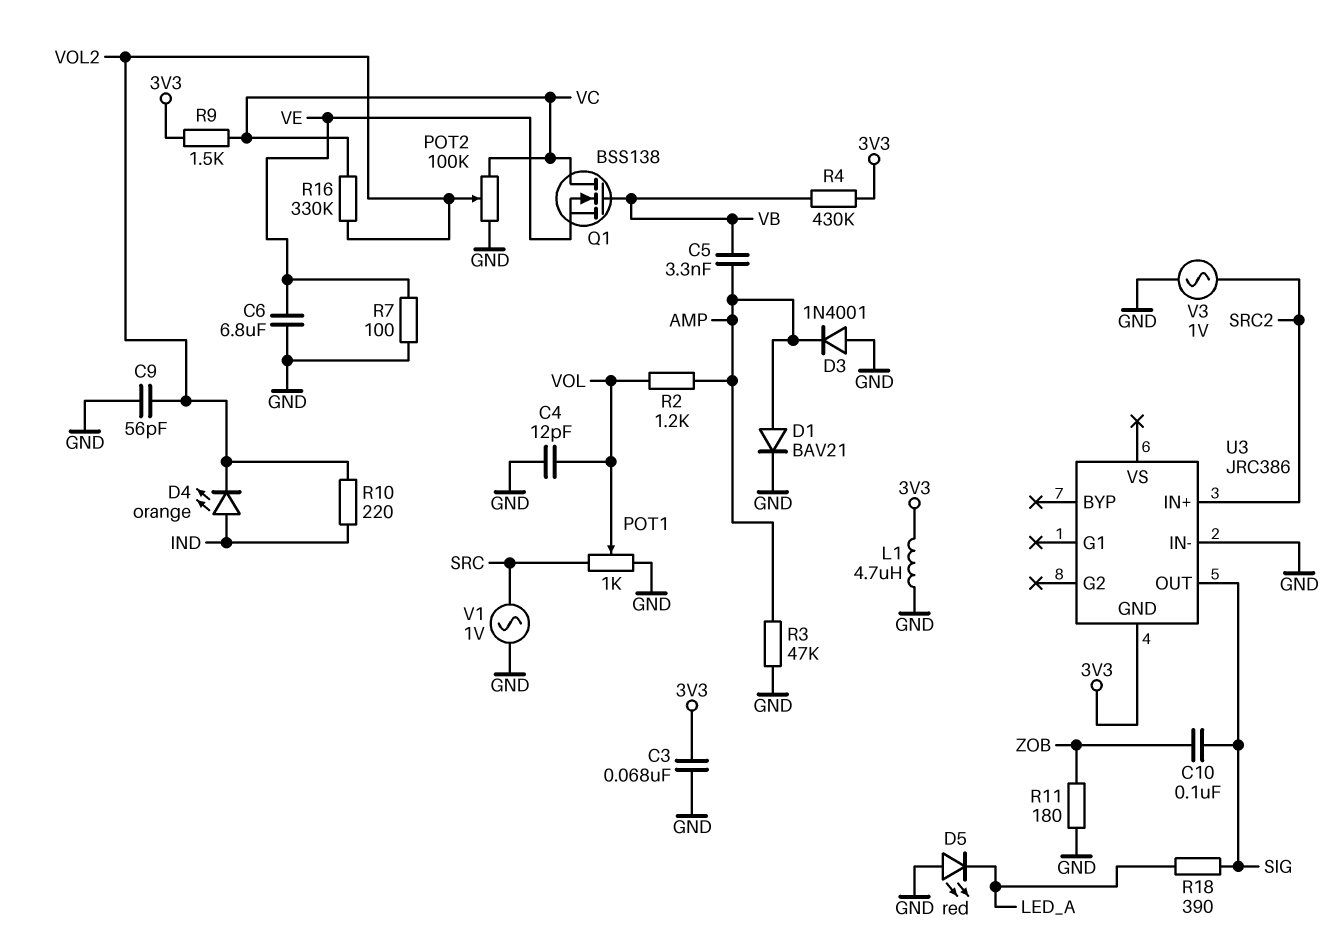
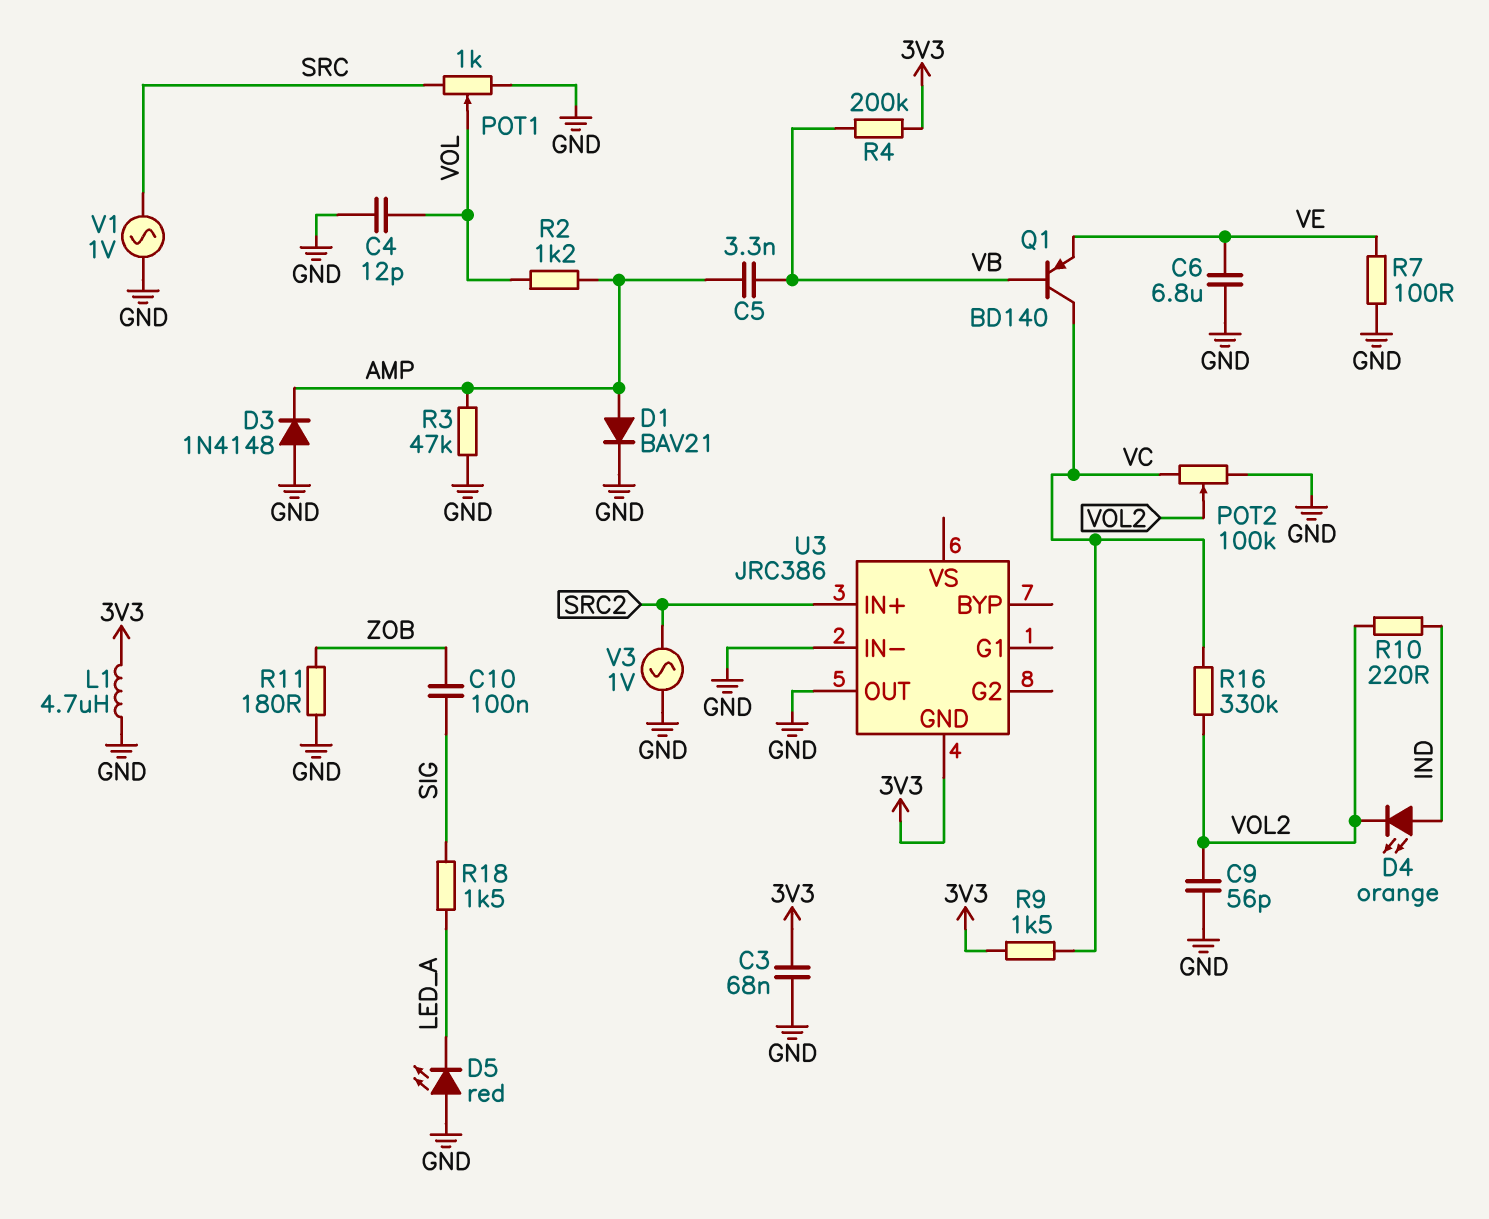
D3: diode 1N4001 (A GND, K AMP) -> diode 1N4148 (A GND, K AMP)
Q1: NMOS BSS138 (G VB, D VC, S VE) -> PNP BD140 (B VB, C VC, E VE)
R4: 430k (3V3, VB) -> 200k (3V3, VB)
R18: 390 (LED_A, SIG) -> 1.5k (LED_A, SIG)
U3 pin OUT: SIG -> GND

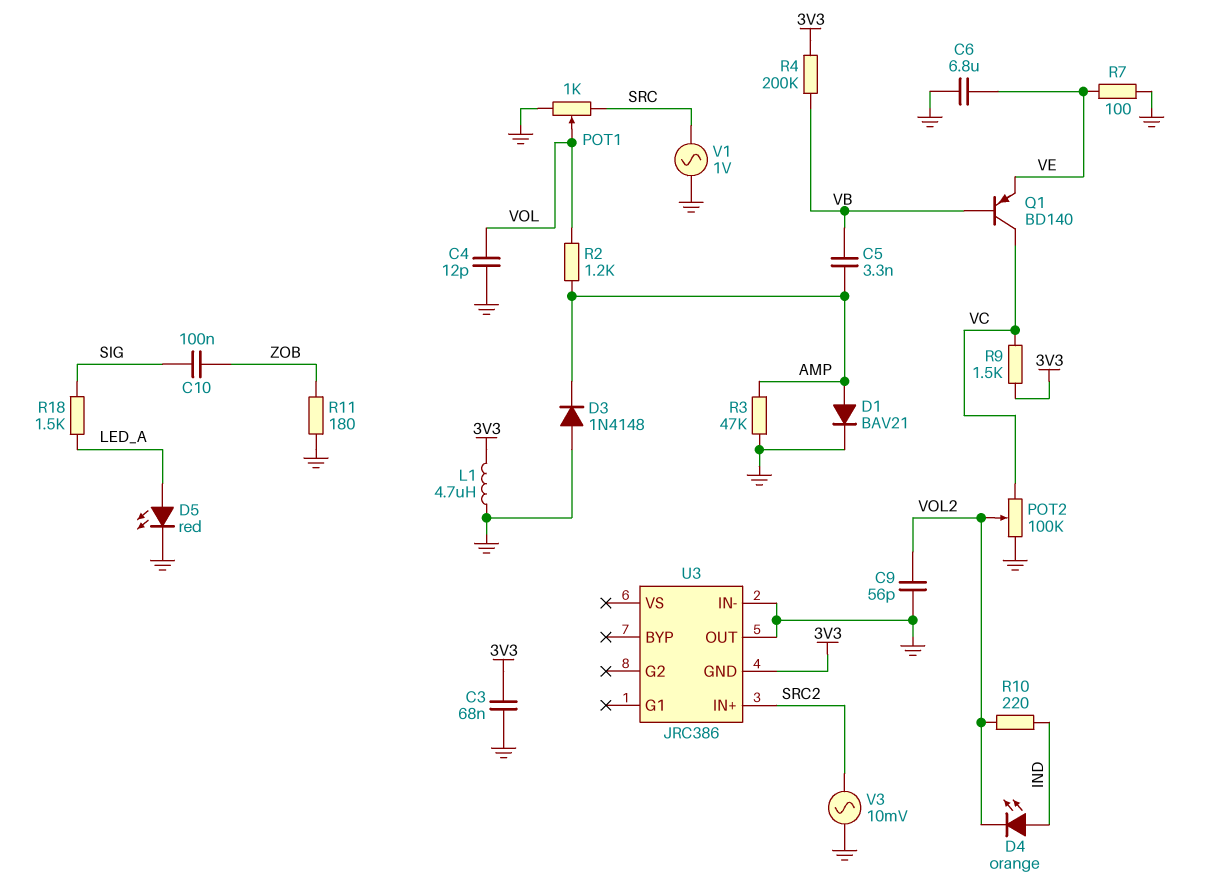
D5: LED red (A GND, K LED_A) -> LED red (A LED_A, K GND)
R16: 330k (VC, VOL2) -> none
V3: AC 1V (GND, SRC2) -> AC 10mV (GND, SRC2)

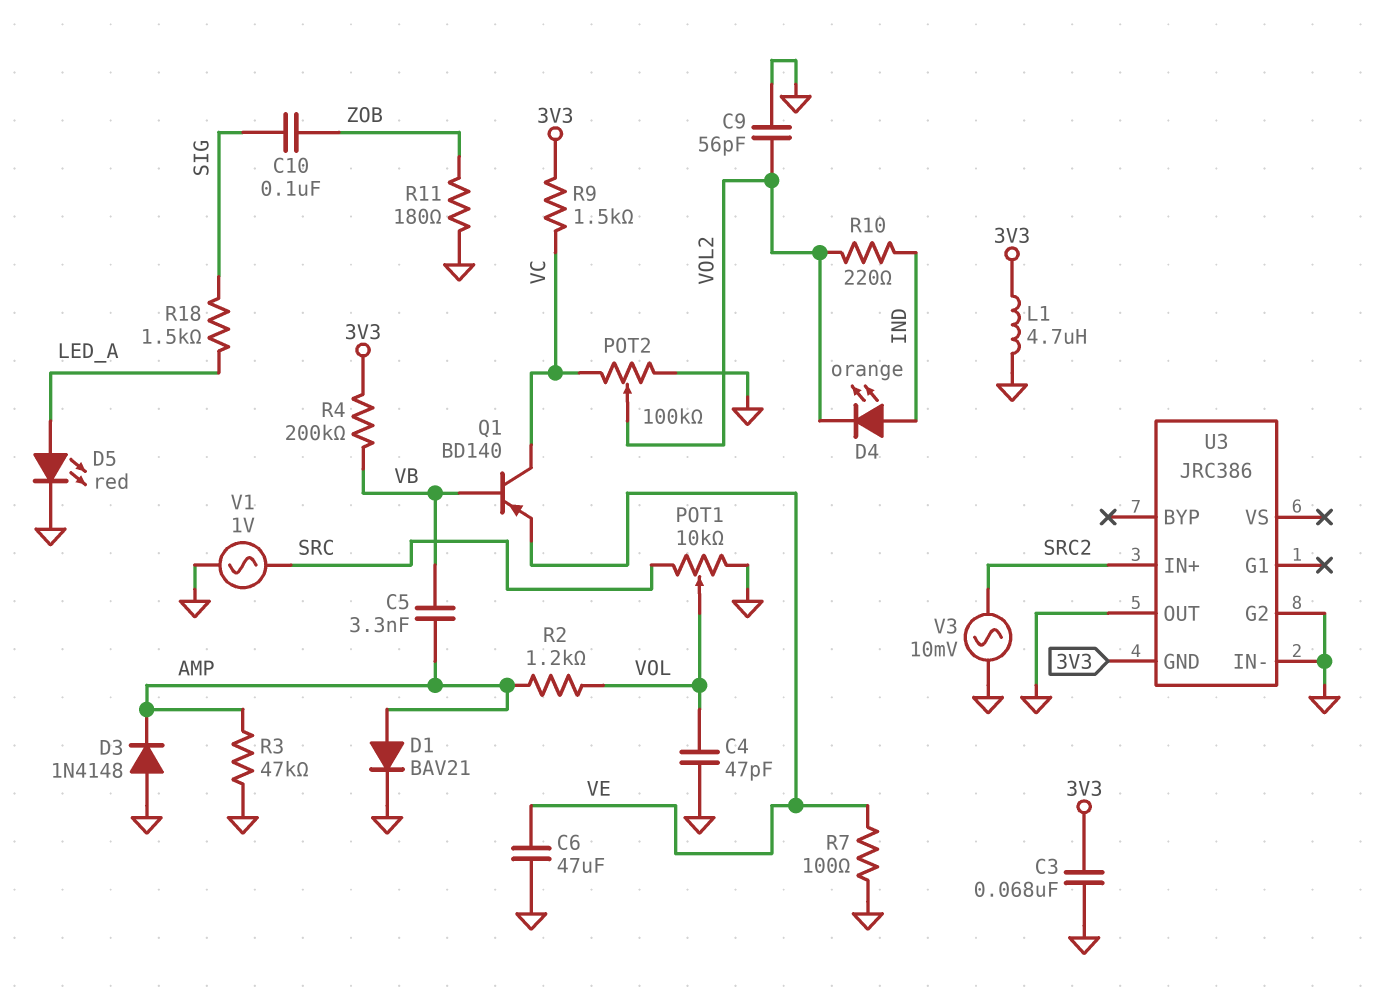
C4: 12pF (GND, VOL) -> 47pF (GND, VOL)
C6: 6.8uF (GND, VE) -> 47uF (GND, VE)
POT1: 1k (GND, SRC, wiper VOL) -> 10k (GND, SRC, wiper VOL)
U3 pin G2: none -> GND

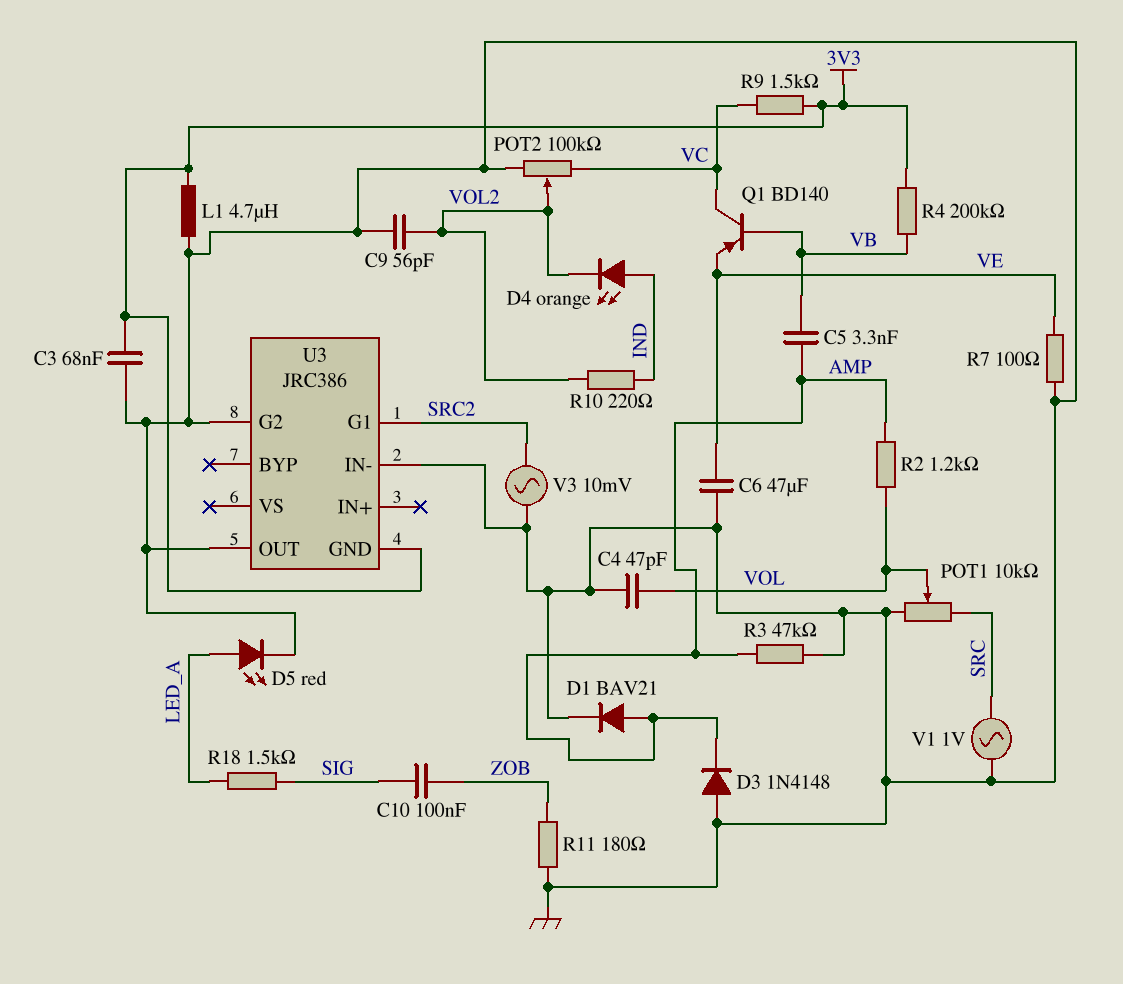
U3 pin G1: none -> SRC2
U3 pin IN+: SRC2 -> none

